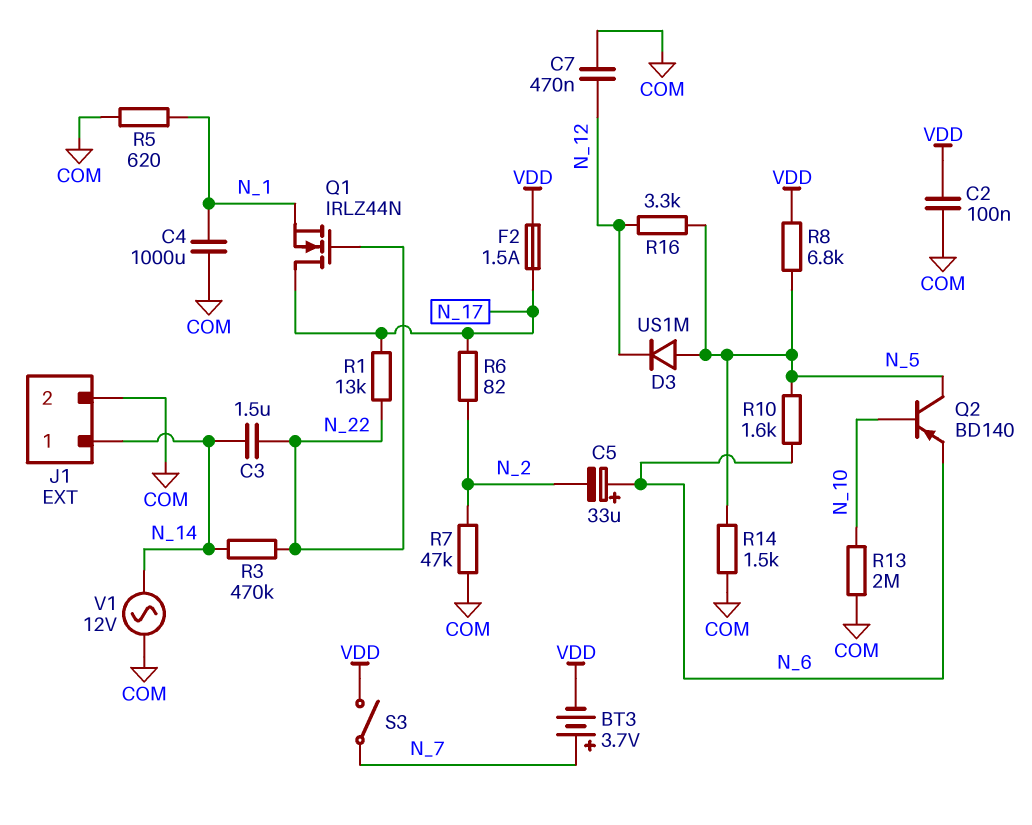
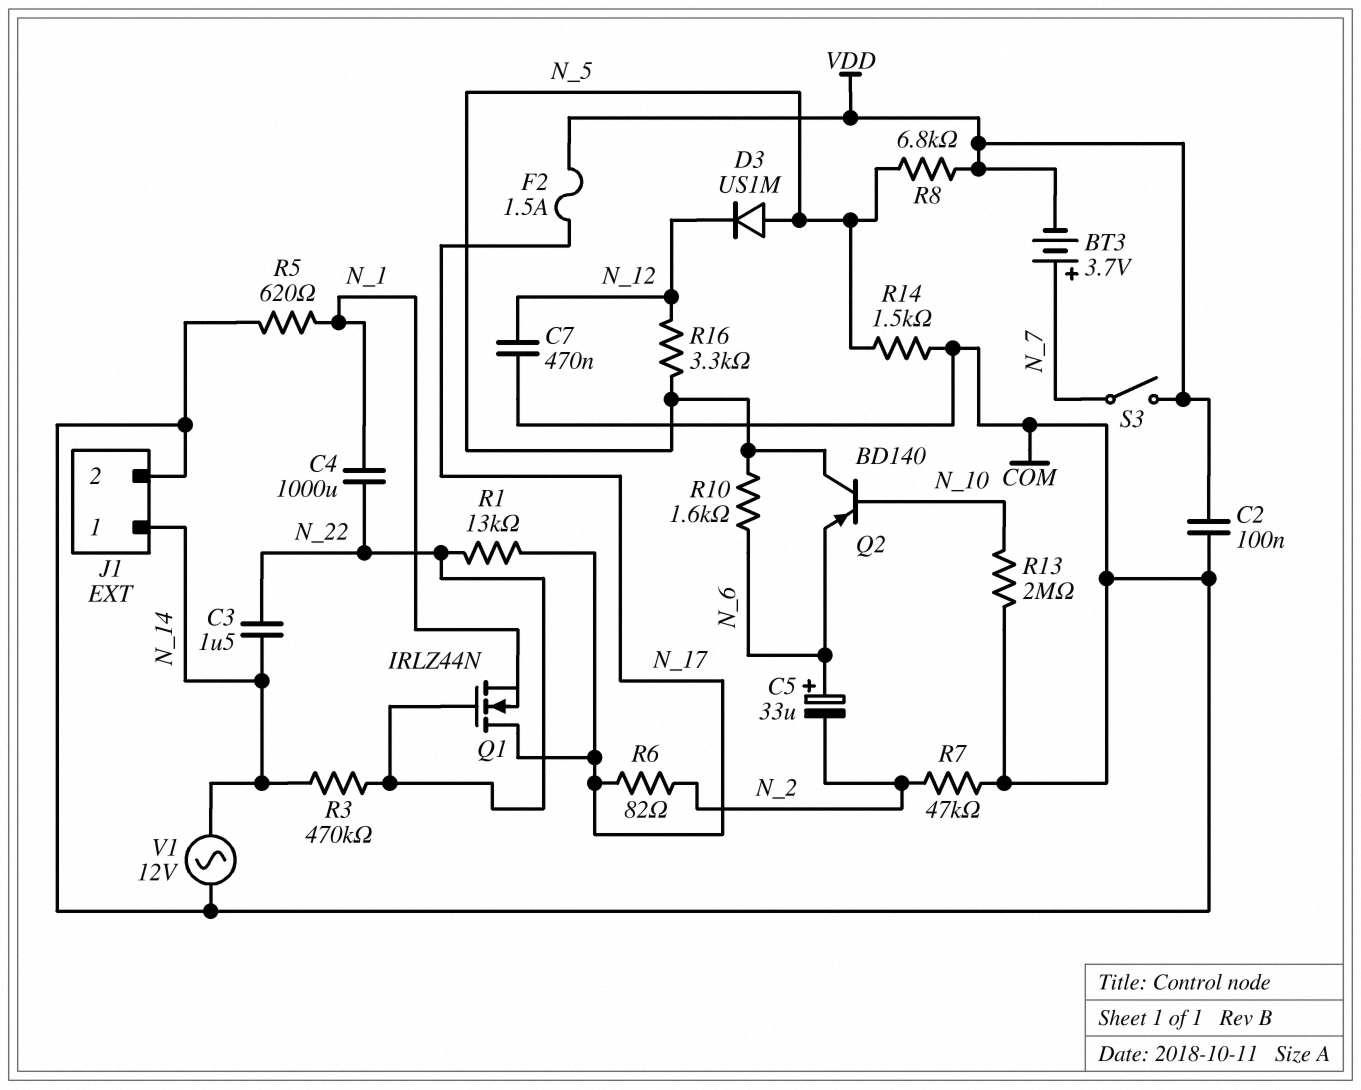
C4: 1000uF (COM, N_1) -> 1000uF (N_1, N_22)

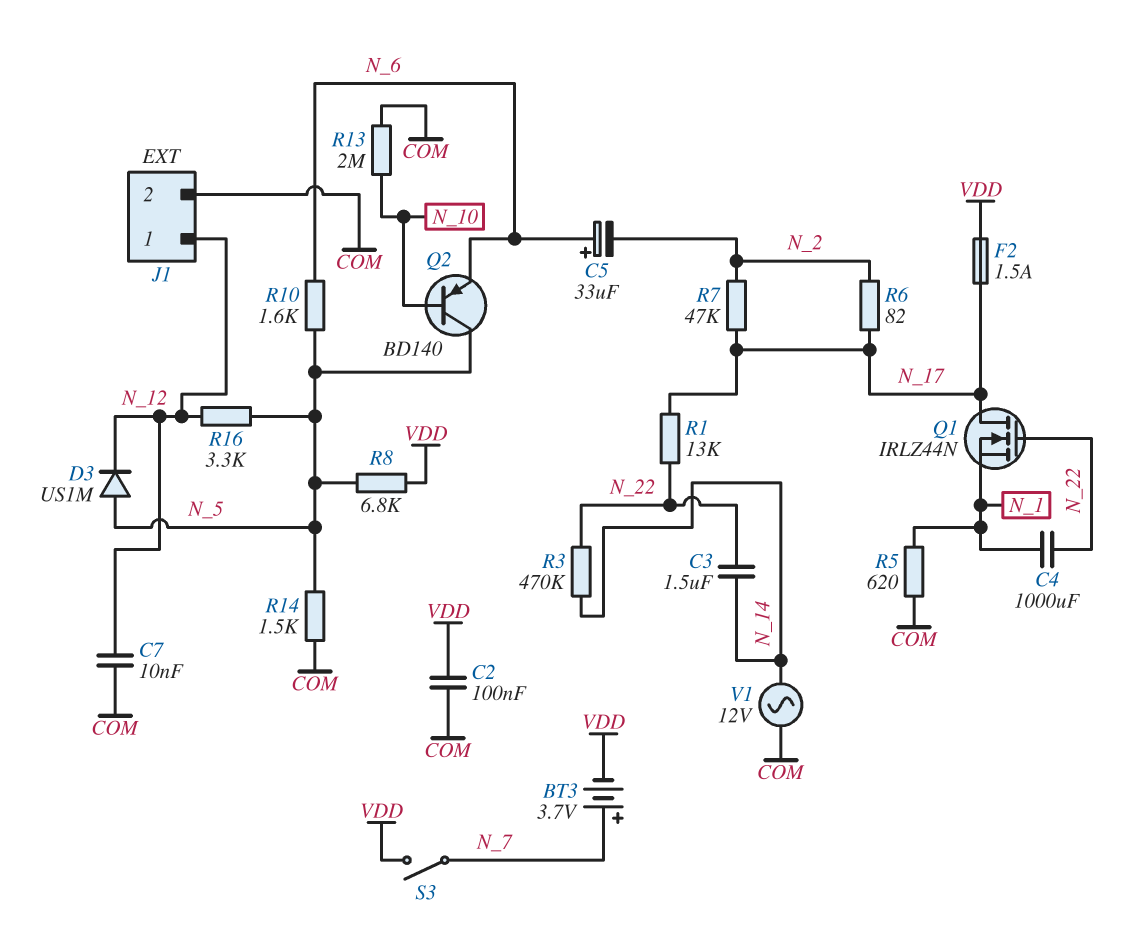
C7: 470nF (COM, N_12) -> 10nF (COM, N_12)
J1 pin 1: N_14 -> N_12
R7: 47k (COM, N_2) -> 47k (N_2, N_17)

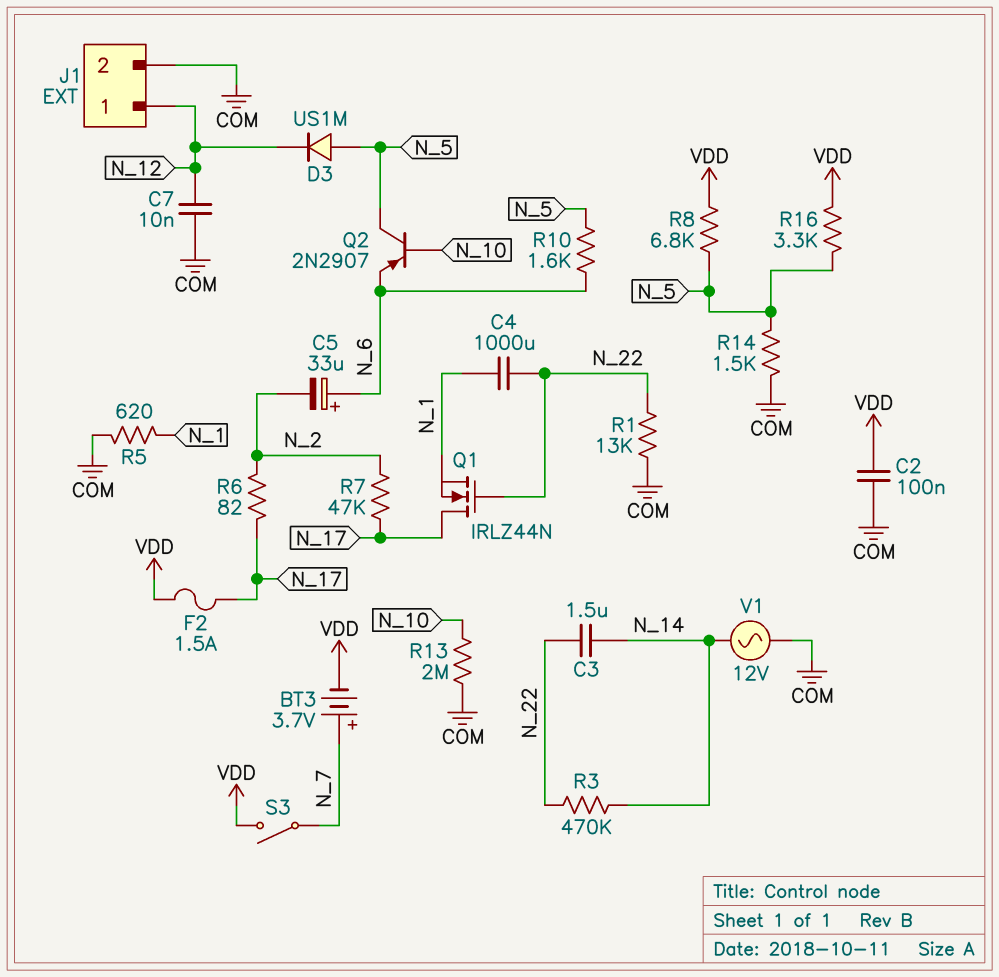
Q2: PNP BD140 (B N_10, C N_5, E N_6) -> PNP 2N2907 (B N_10, C N_5, E N_6)
R1: 13k (N_17, N_22) -> 13k (COM, N_22)
R16: 3.3k (N_5, N_12) -> 3.3k (N_5, VDD)

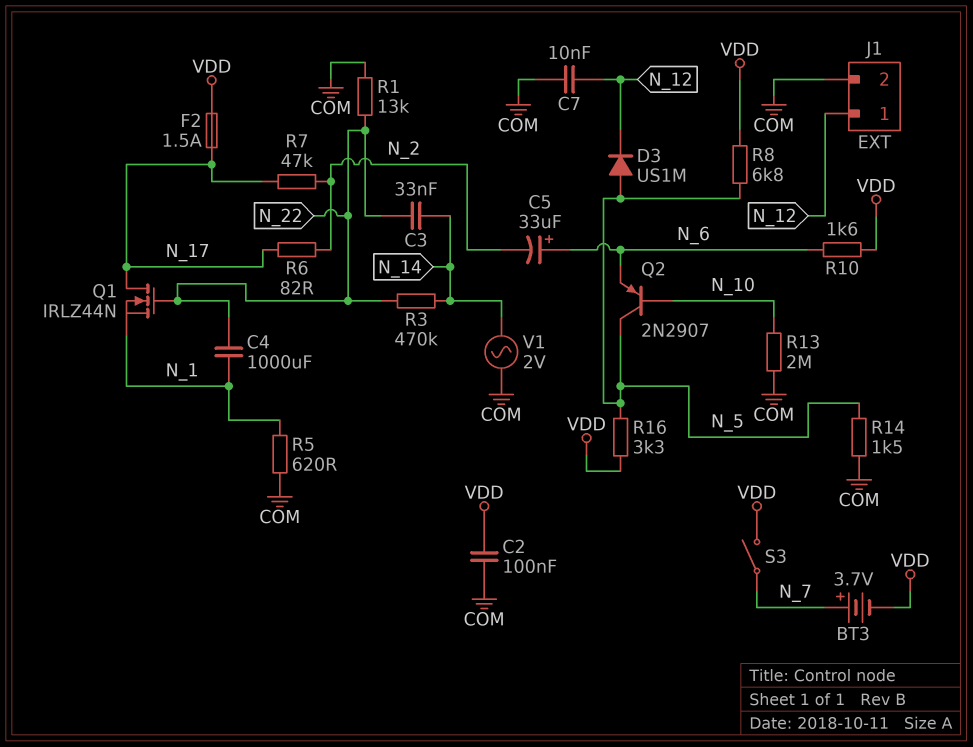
C3: 1.5uF (N_14, N_22) -> 33nF (N_14, N_22)
R10: 1.6k (N_5, N_6) -> 1.6k (N_6, VDD)
V1: AC 12V (COM, N_14) -> AC 2V (COM, N_14)

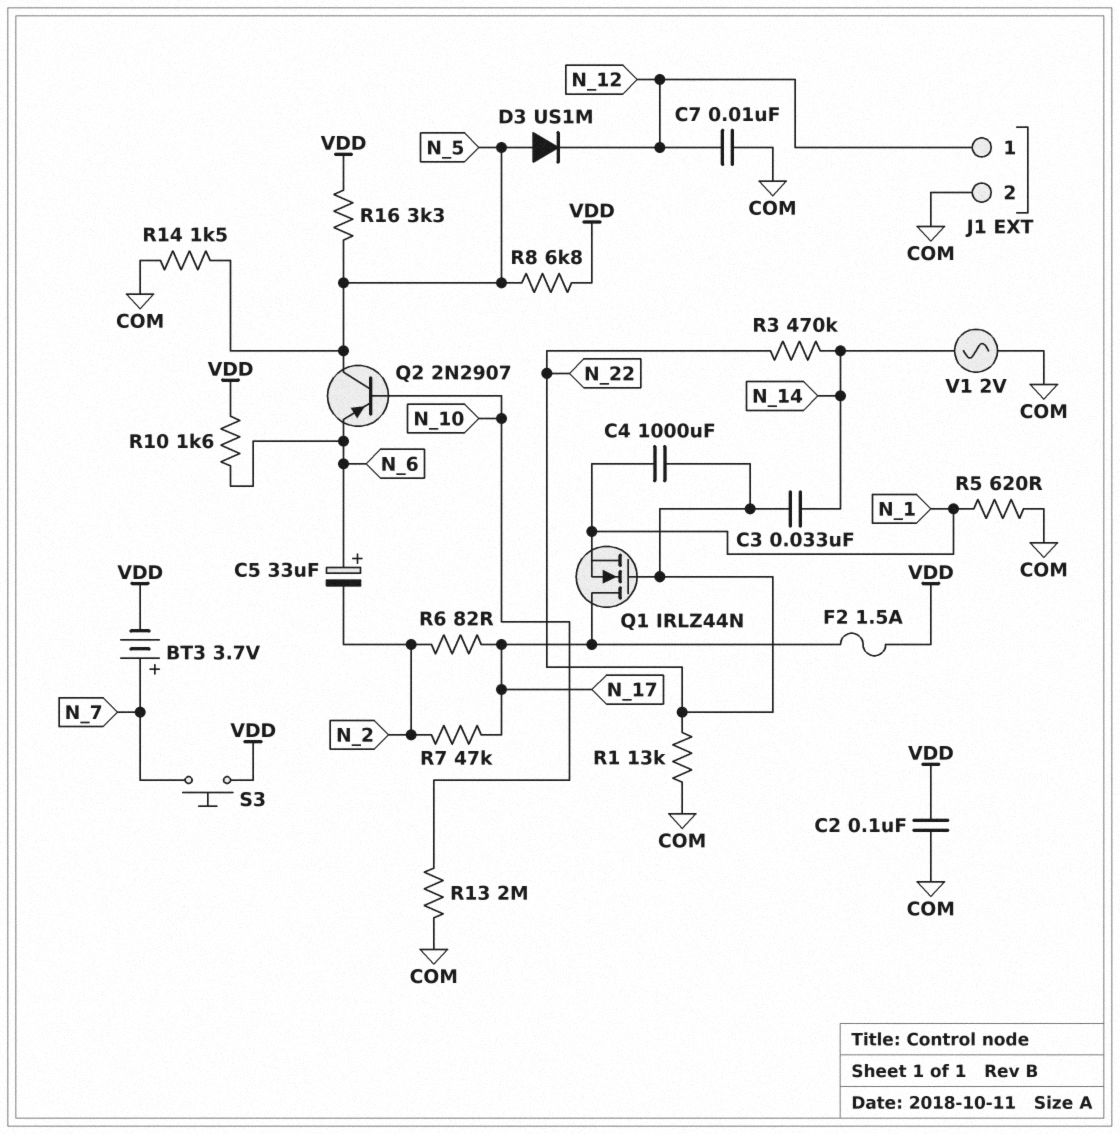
S3: switch (N_7, VDD) -> button (N_7, VDD)

